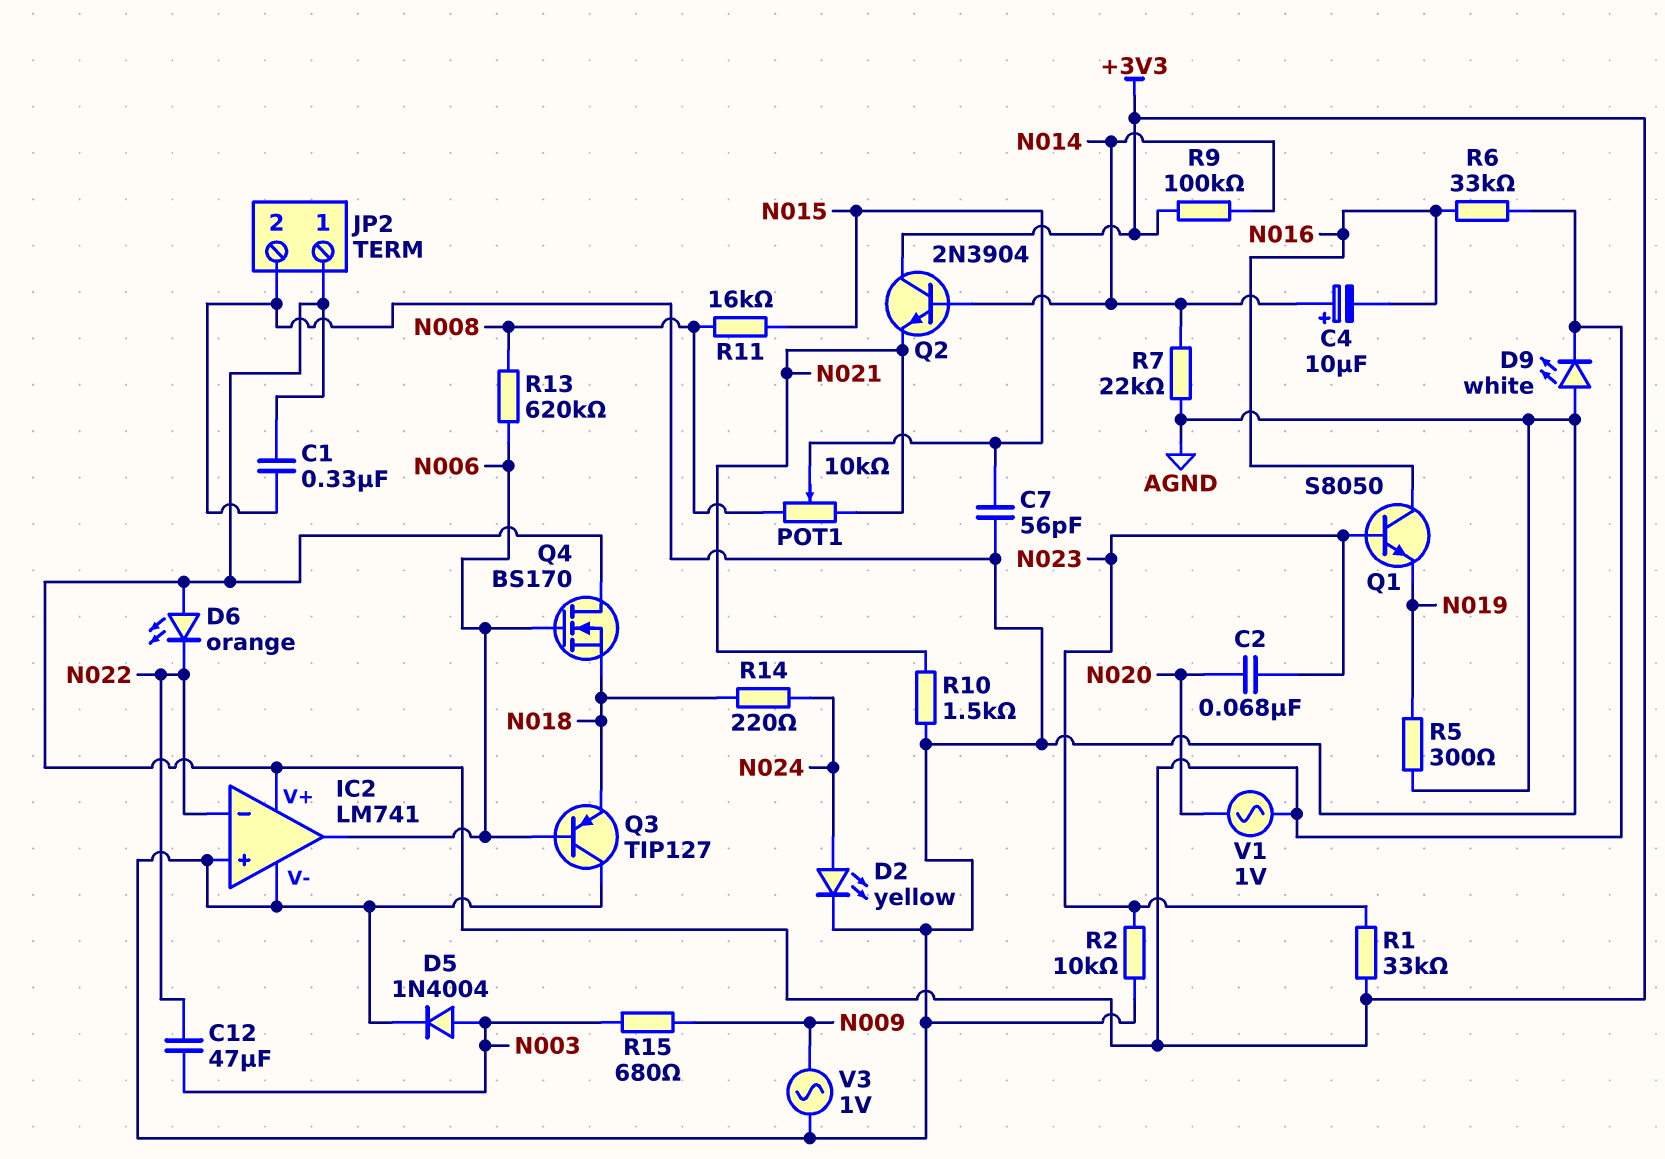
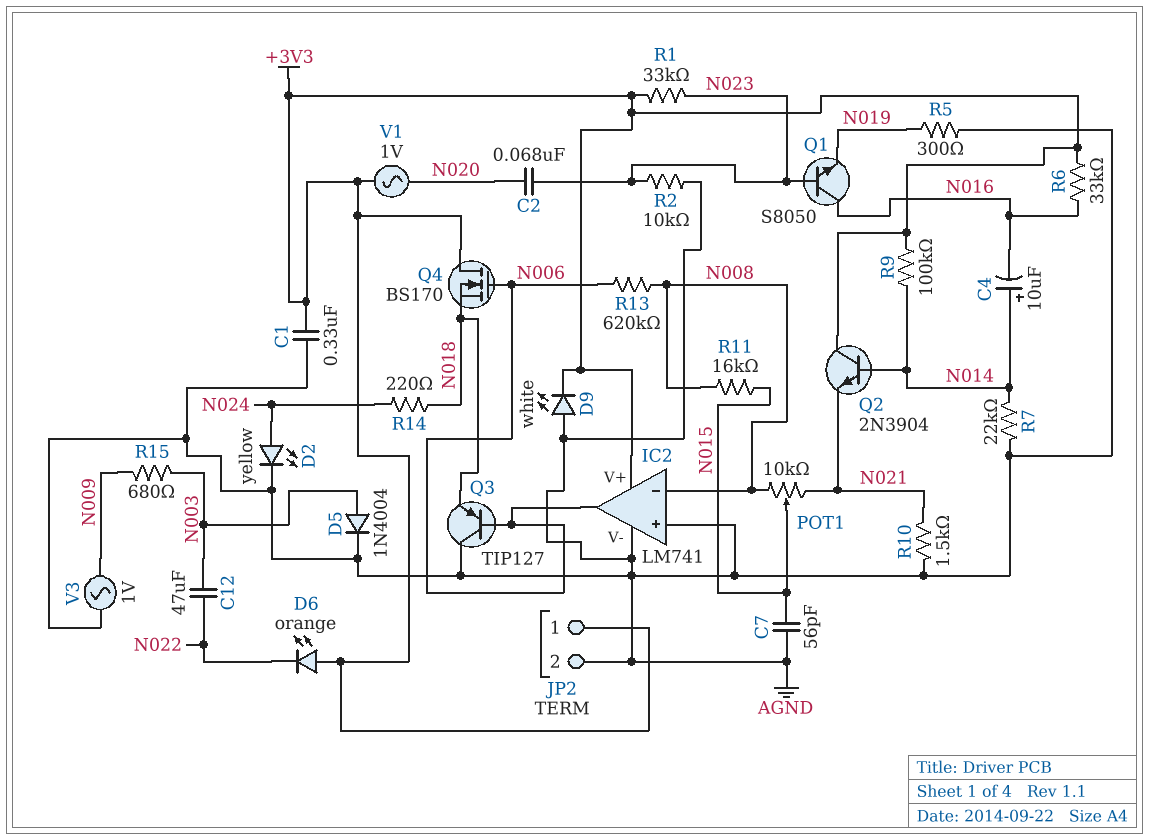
IC2 pin in-: N022 -> N008

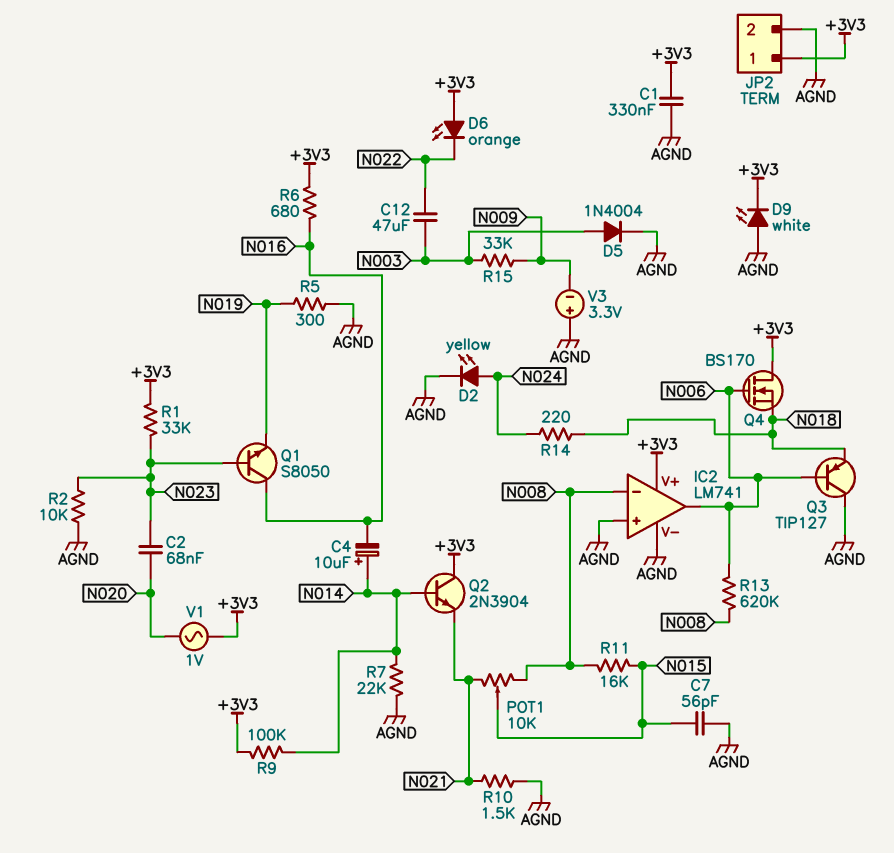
R6: 33k (+3V3, N016) -> 680 (+3V3, N016)
R15: 680 (N003, N009) -> 33k (N003, N009)
V3: AC 1V (AGND, N009) -> 3.3V (plus AGND, minus N009)

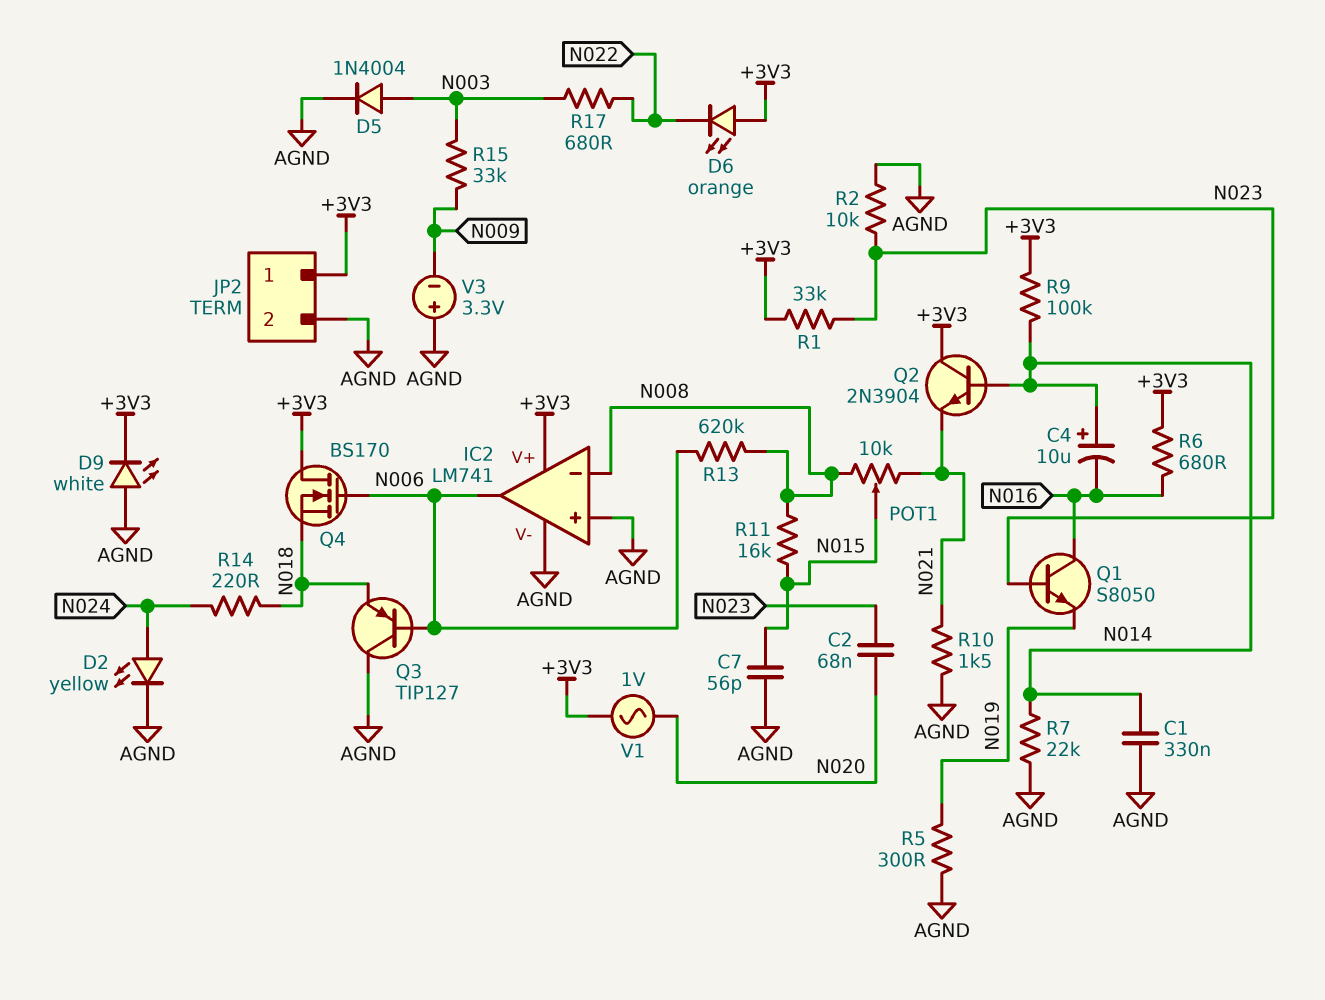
C1: 330nF (+3V3, AGND) -> 330nF (AGND, N014)
C12: 47uF (N003, N022) -> none
R17: none -> 680 (N003, N022)

